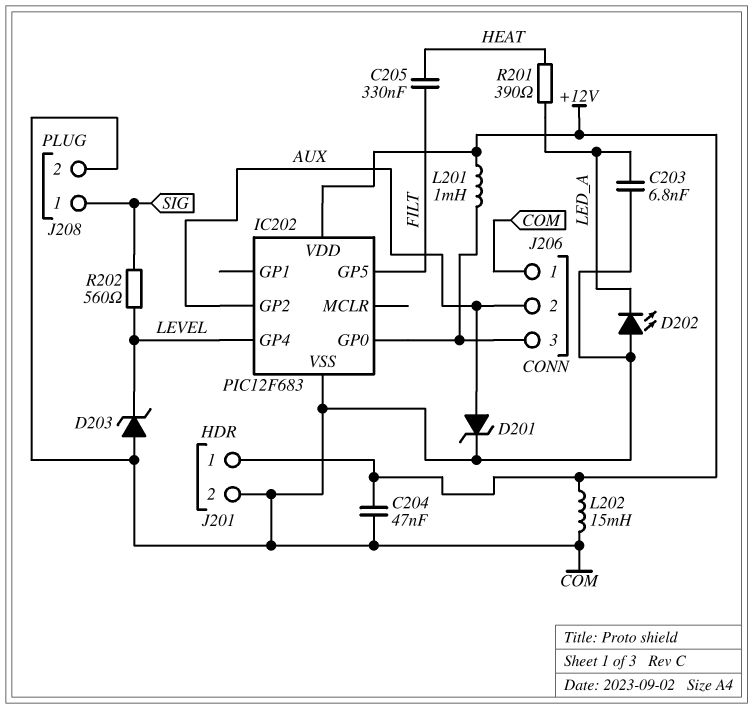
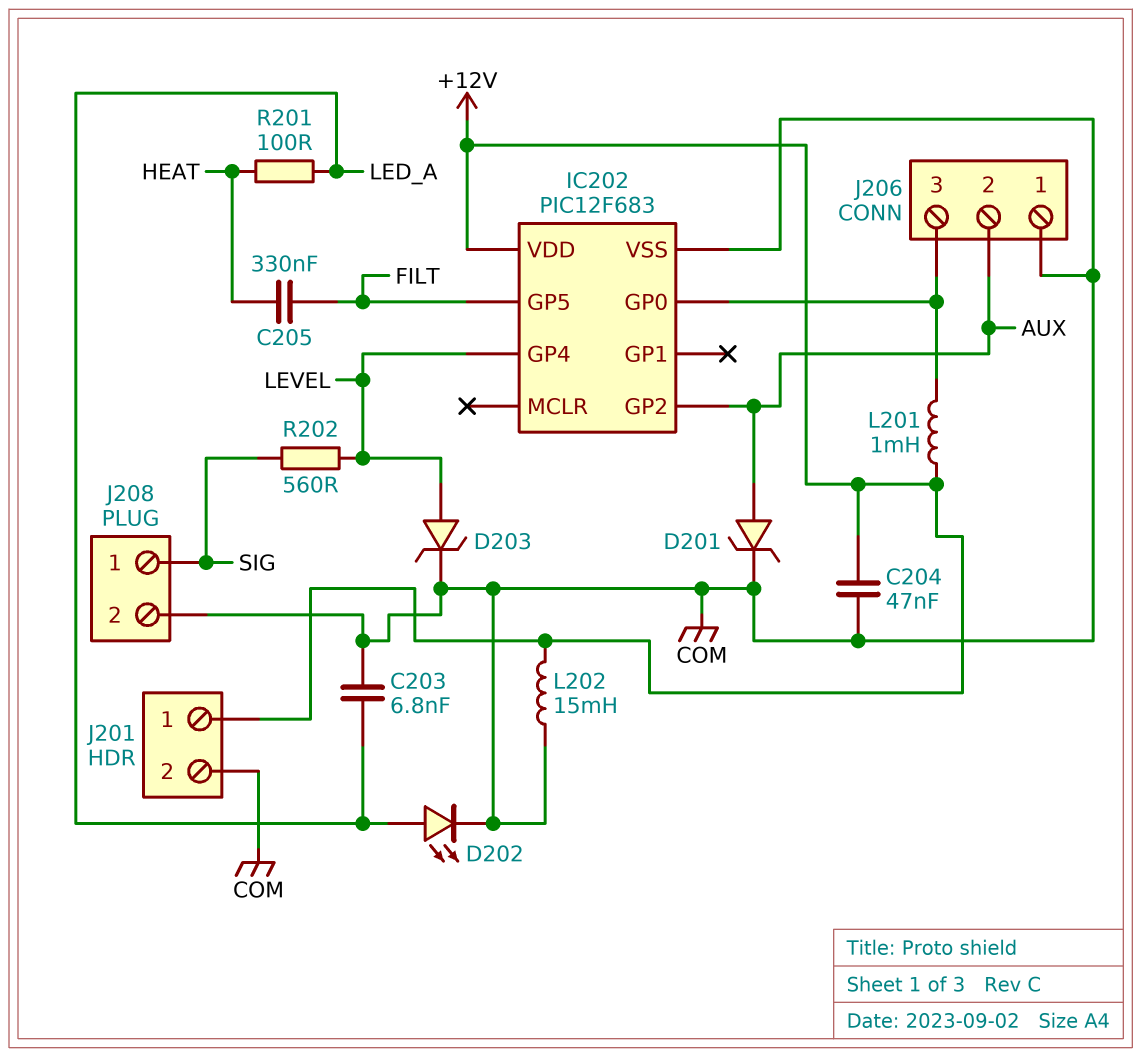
D202: LED (A COM, K LED_A) -> LED (A LED_A, K COM)
D203: zener (A COM, K LEVEL) -> zener (A LEVEL, K COM)
R201: 390 (HEAT, LED_A) -> 100 (HEAT, LED_A)

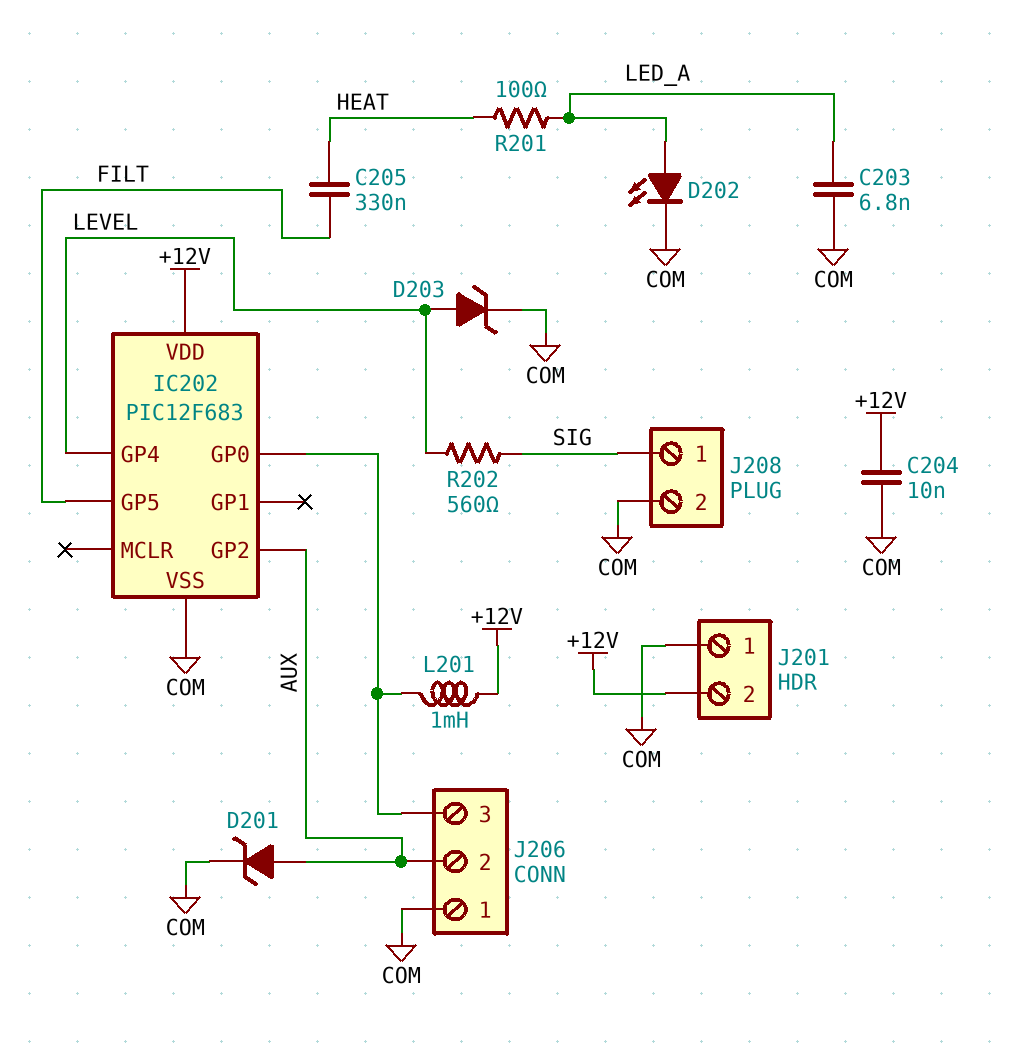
C204: 47nF (+12V, COM) -> 10nF (+12V, COM)
J201 pin 1: +12V -> COM
J201 pin 2: COM -> +12V
L202: 15mH (+12V, COM) -> none

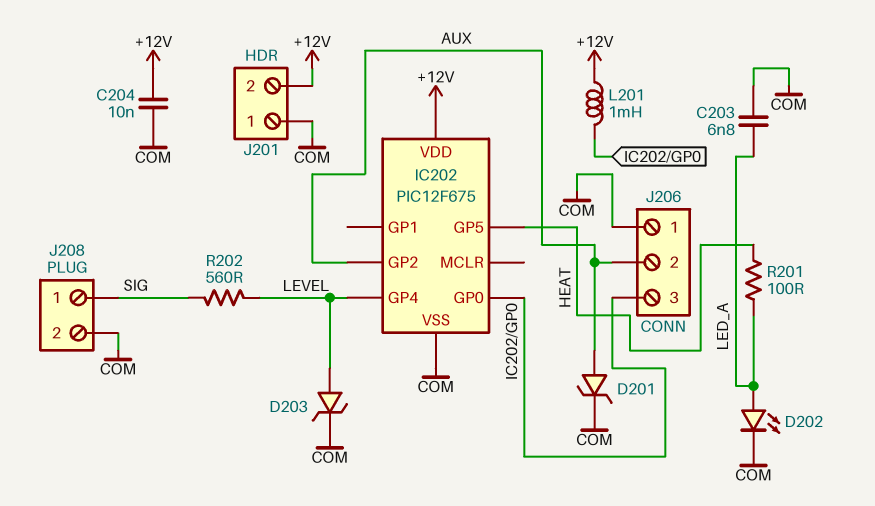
C205: 330nF (FILT, HEAT) -> none
IC202: PIC12F683 -> PIC12F675
IC202 pin GP5: FILT -> HEAT

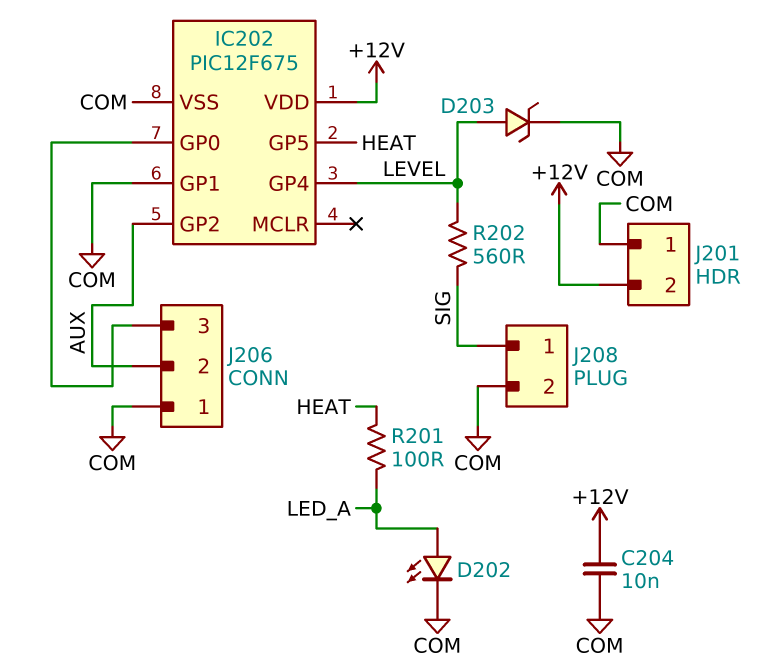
C203: 6.8nF (COM, LED_A) -> none
D201: zener (A AUX, K COM) -> none
IC202 pin GP1: none -> COM
L201: 1mH (+12V, IC202/GP0) -> none

